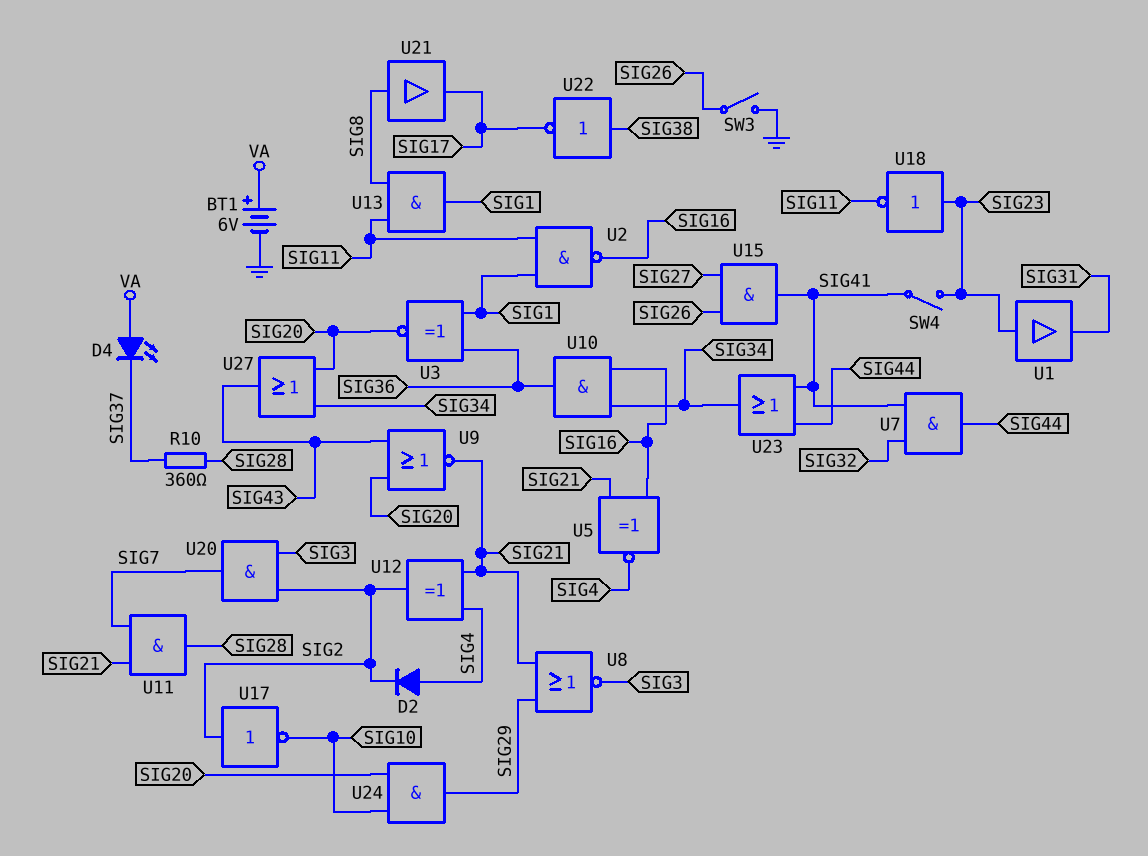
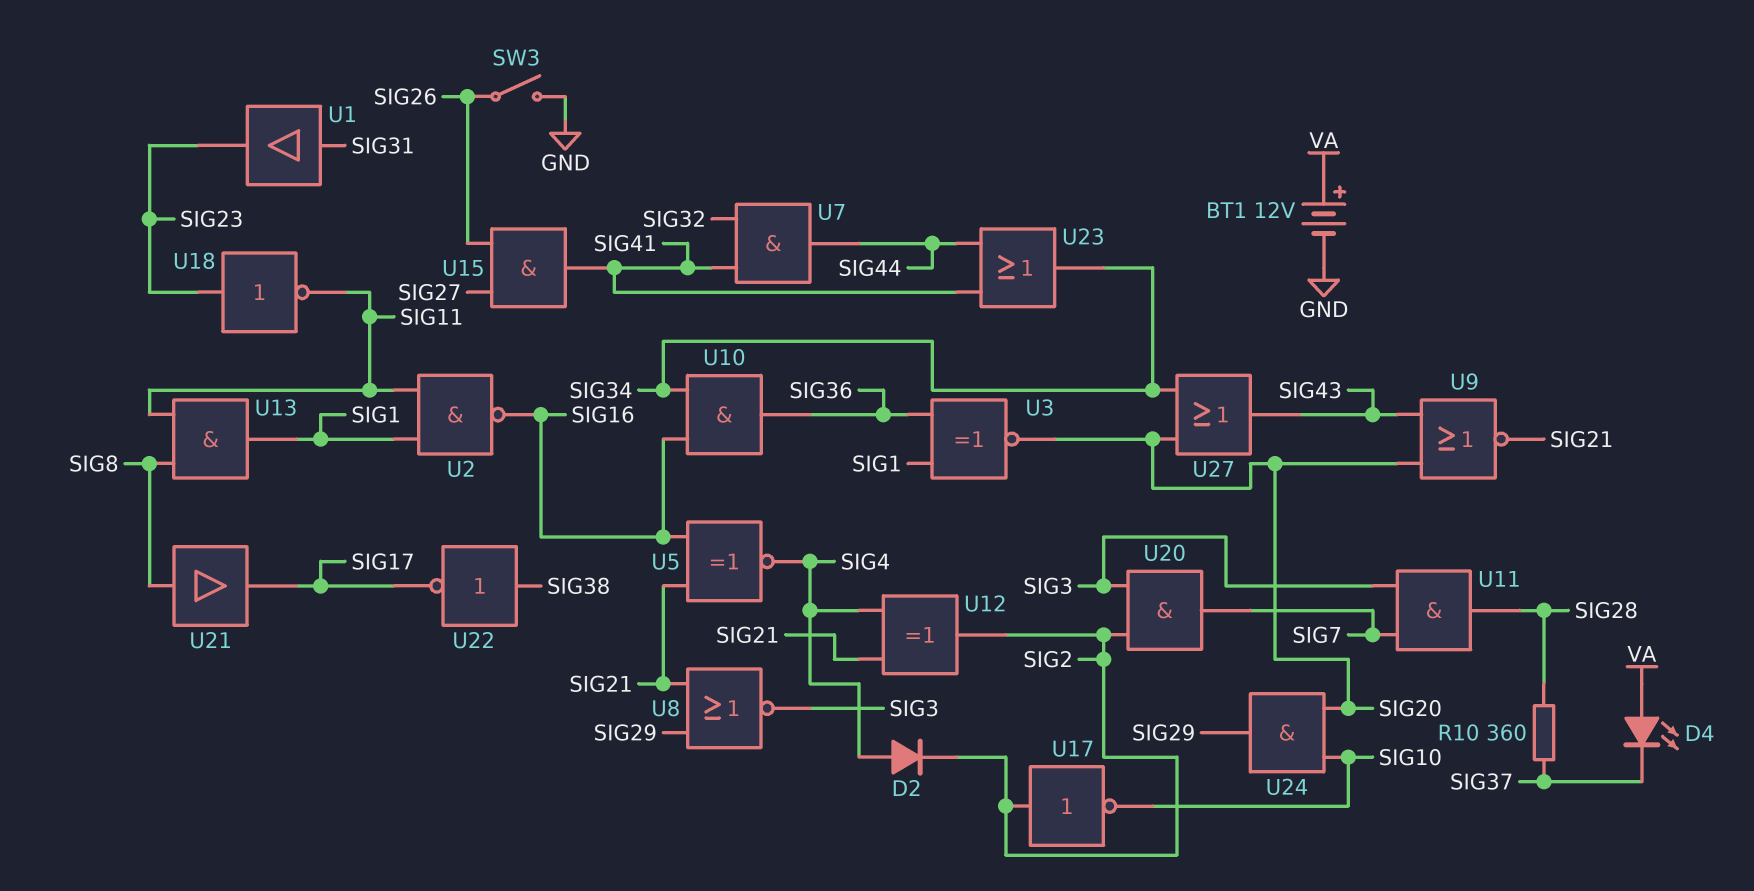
BT1: 6V (plus VA, minus GND) -> 12V (plus VA, minus GND)
SW4: switch (SIG23, SIG41) -> none
U1: buffer (in SIG23, out SIG31) -> buffer (in SIG31, out SIG23)
U11: AND (in SIG7, in SIG21, out SIG28) -> AND (in SIG3, in SIG7, out SIG28)

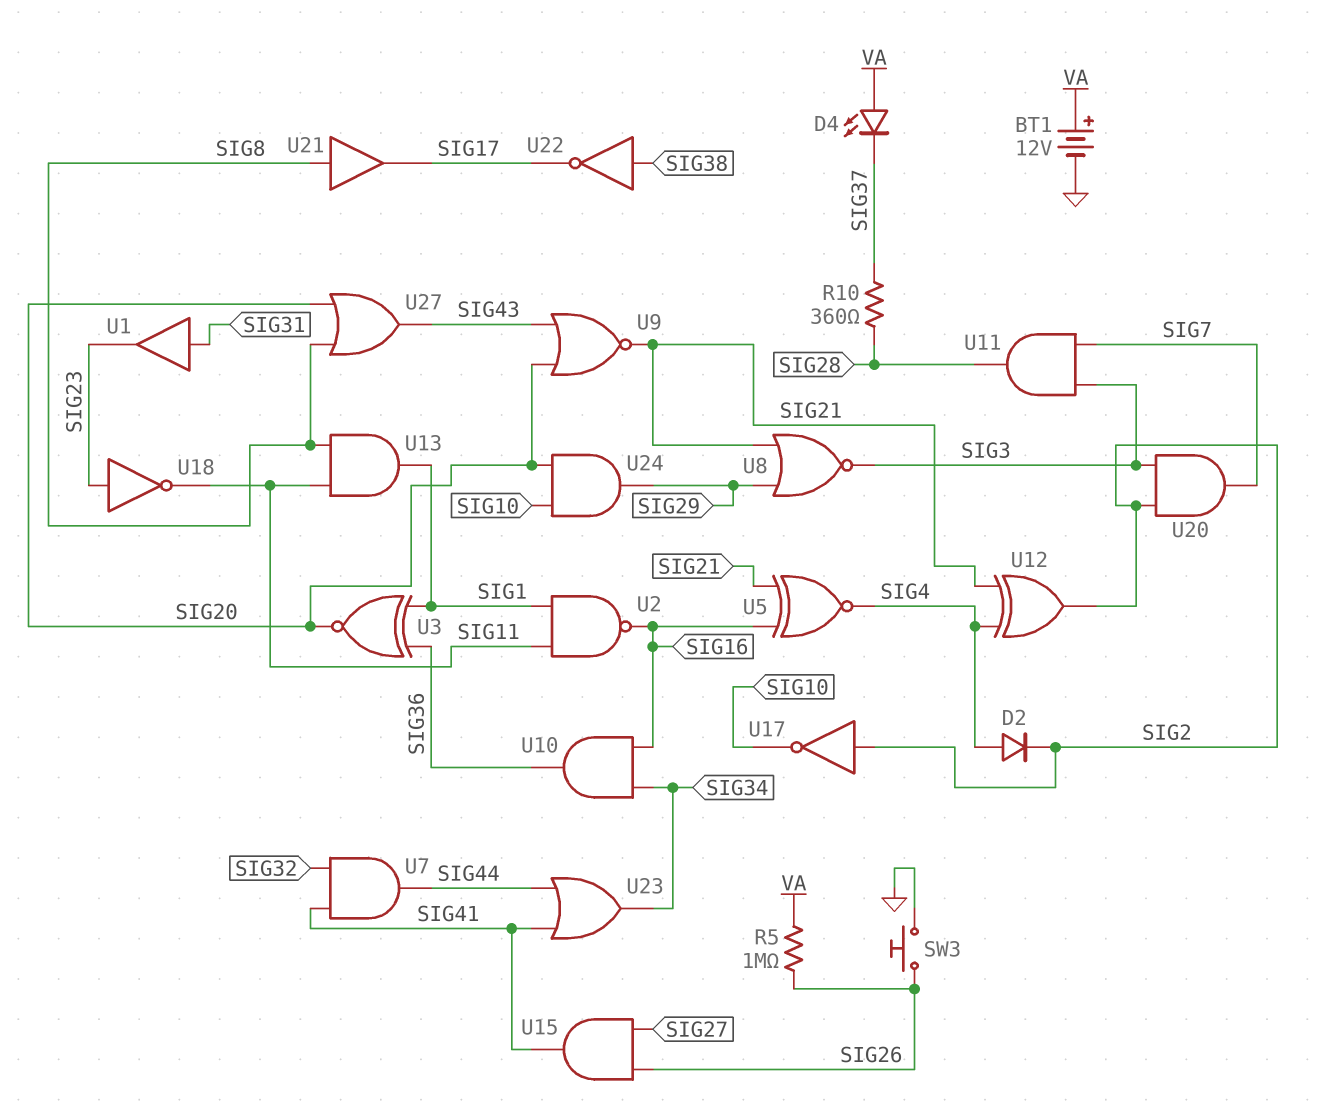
R5: none -> 1M (SIG26, VA)
SW3: switch (GND, SIG26) -> button (GND, SIG26)
U27: OR (in SIG20, in SIG34, out SIG43) -> OR (in SIG8, in SIG20, out SIG43)

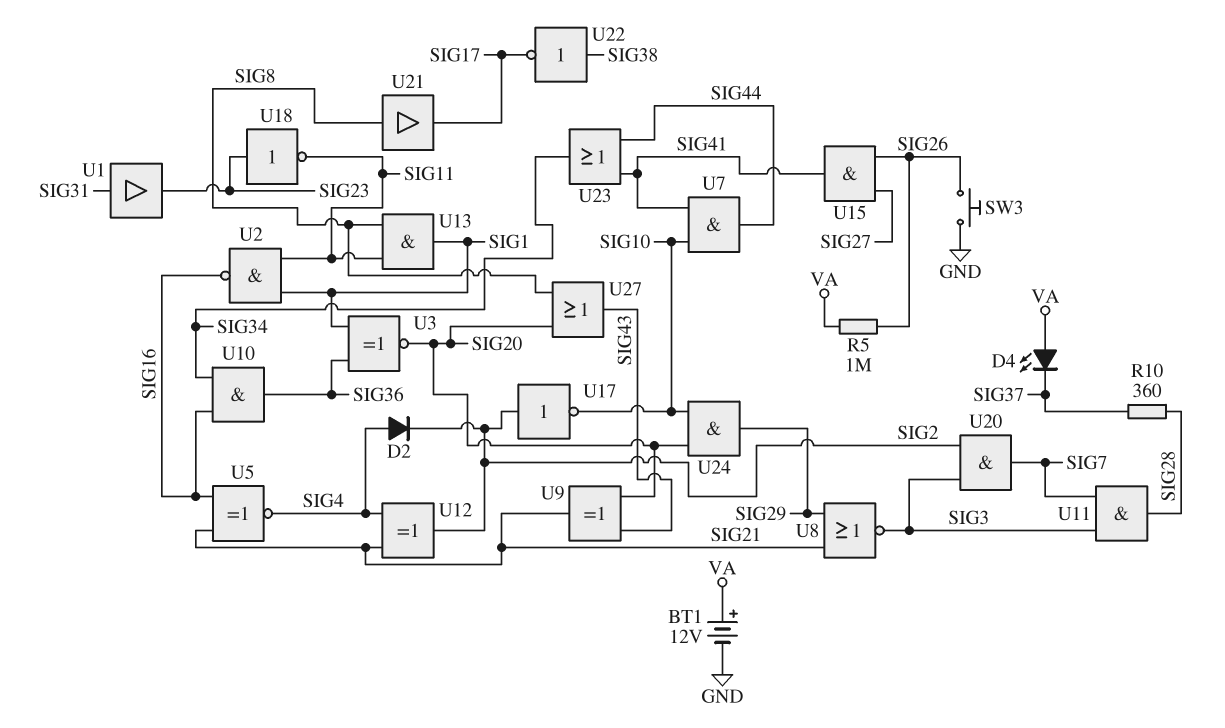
U7: AND (in SIG32, in SIG41, out SIG44) -> AND (in SIG10, in SIG41, out SIG44)
U9: NOR (in SIG20, in SIG43, out SIG21) -> XOR (in SIG20, in SIG43, out SIG21)

